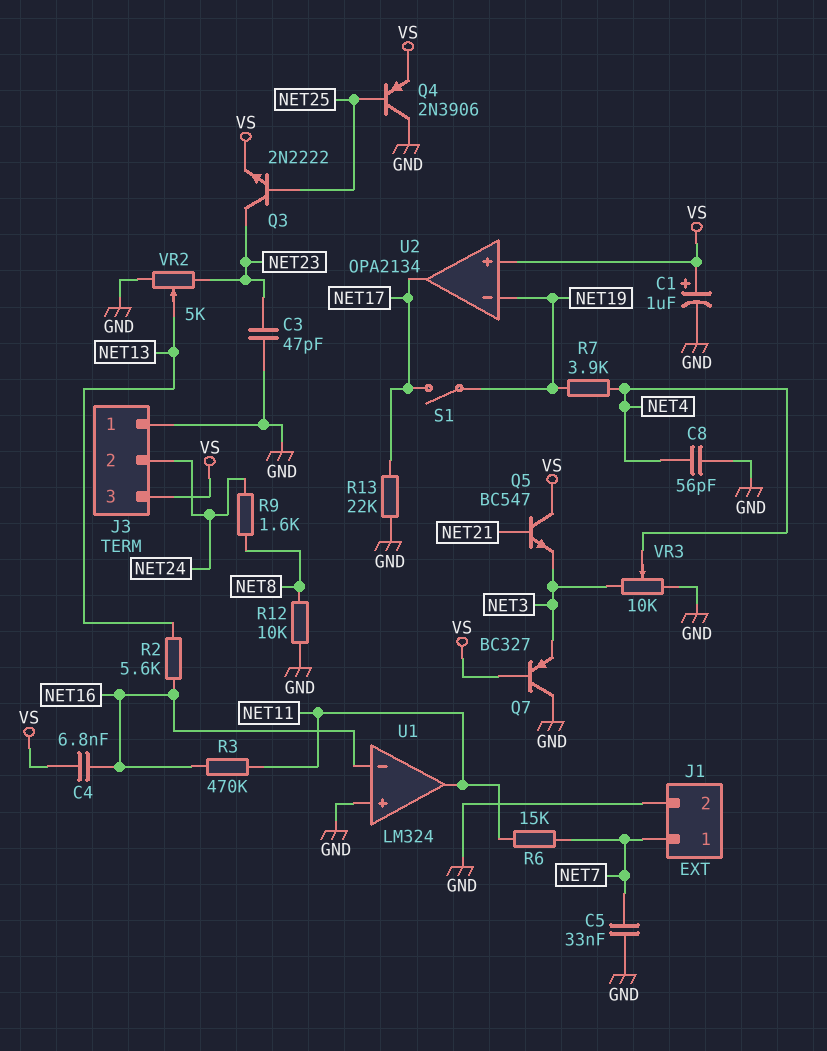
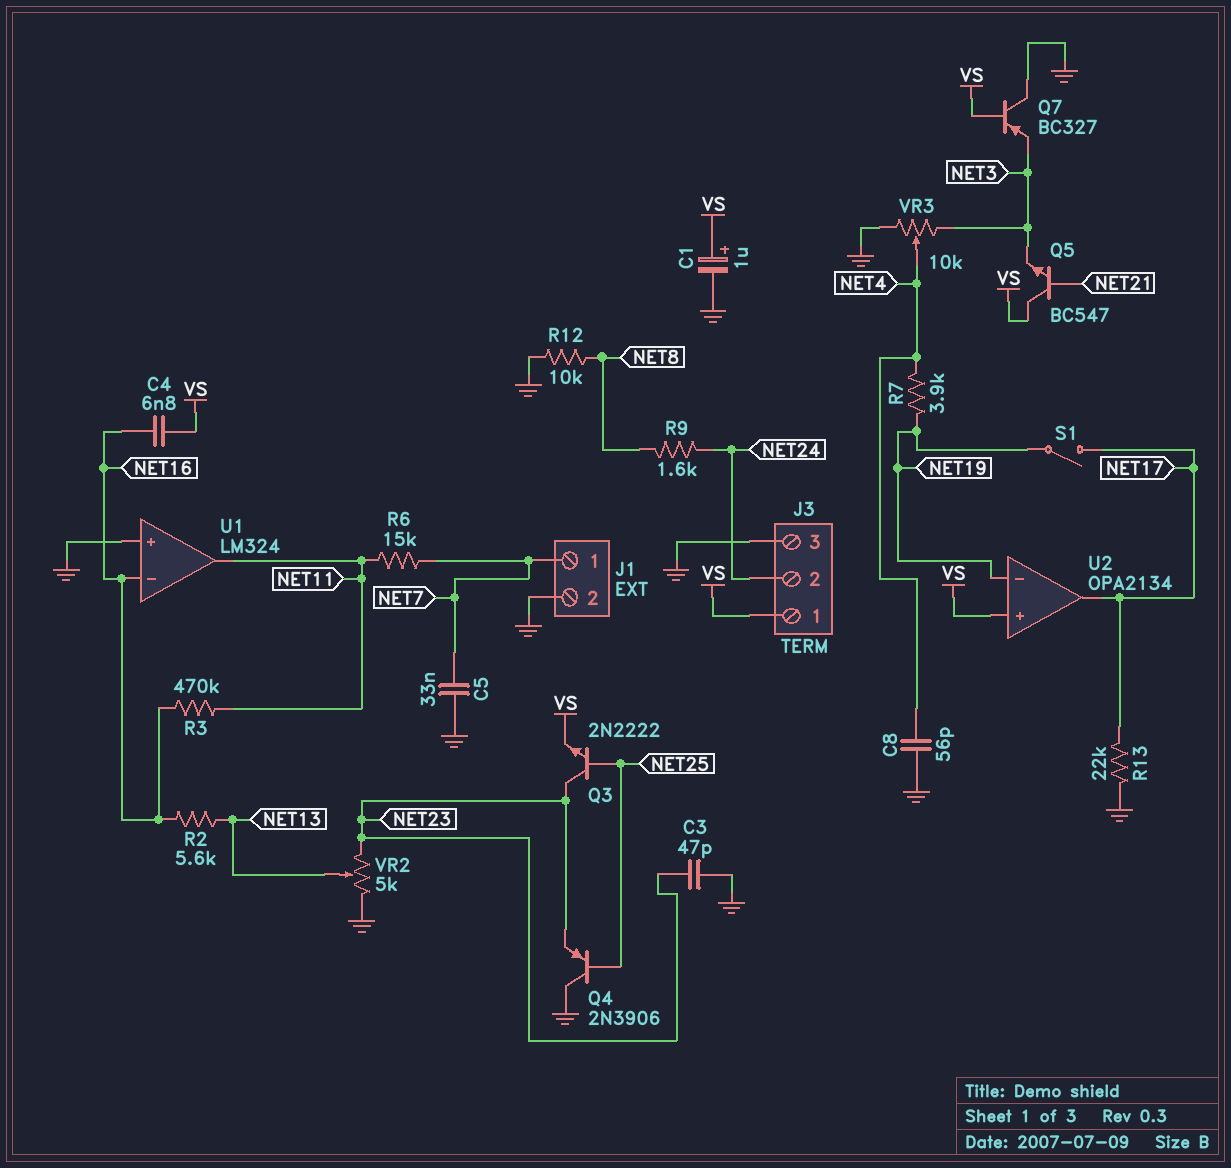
J3 pin 1: GND -> VS
J3 pin 3: VS -> GND
Q4: PNP 2N3906 (B NET25, C GND, E VS) -> PNP 2N3906 (B NET25, C GND, E NET23)

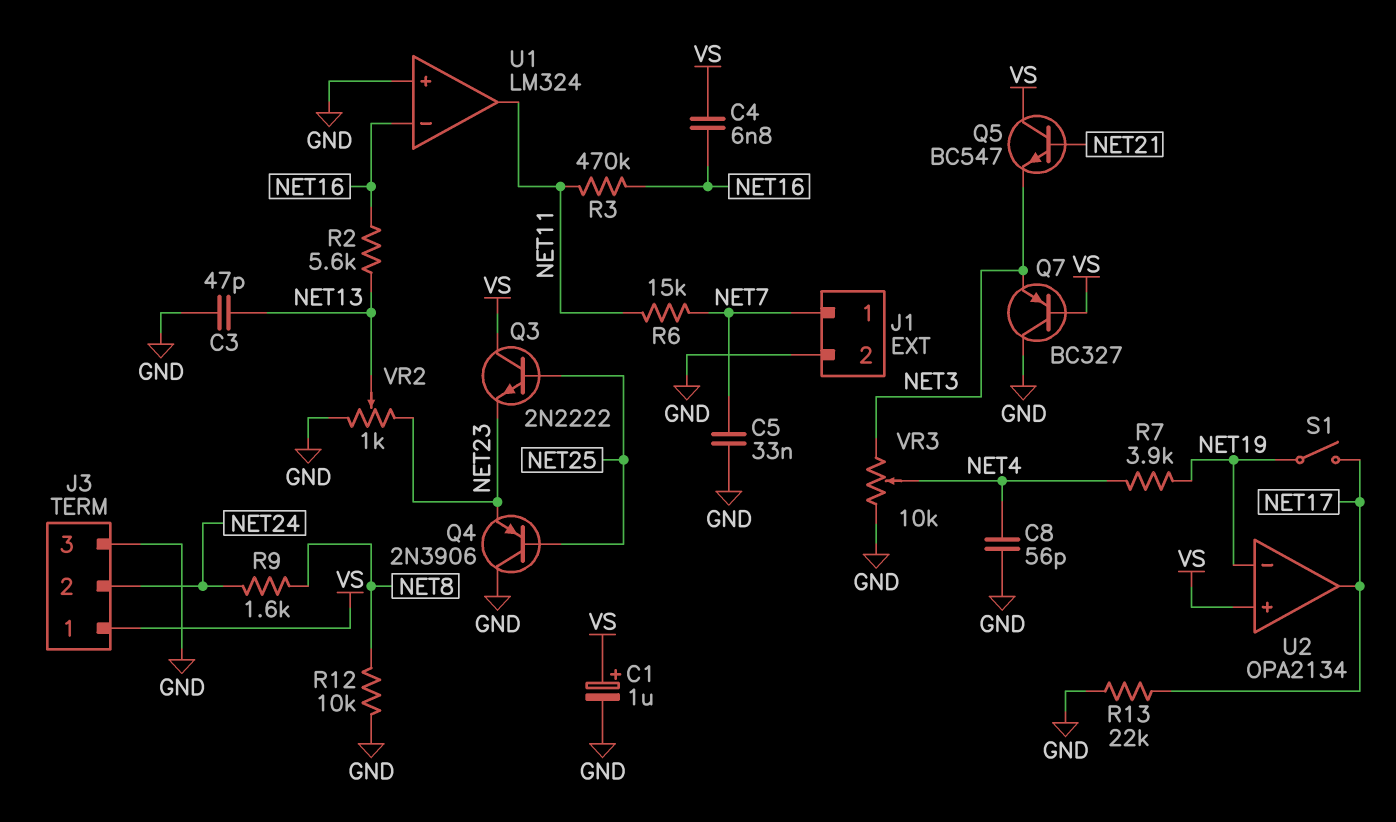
C3: 47pF (GND, NET23) -> 47pF (GND, NET13)
Q3: NPN 2N2222 (B NET25, C NET23, E VS) -> NPN 2N2222 (B NET25, C VS, E NET23)
VR2: 5k (GND, NET23, wiper NET13) -> 1k (GND, NET23, wiper NET13)

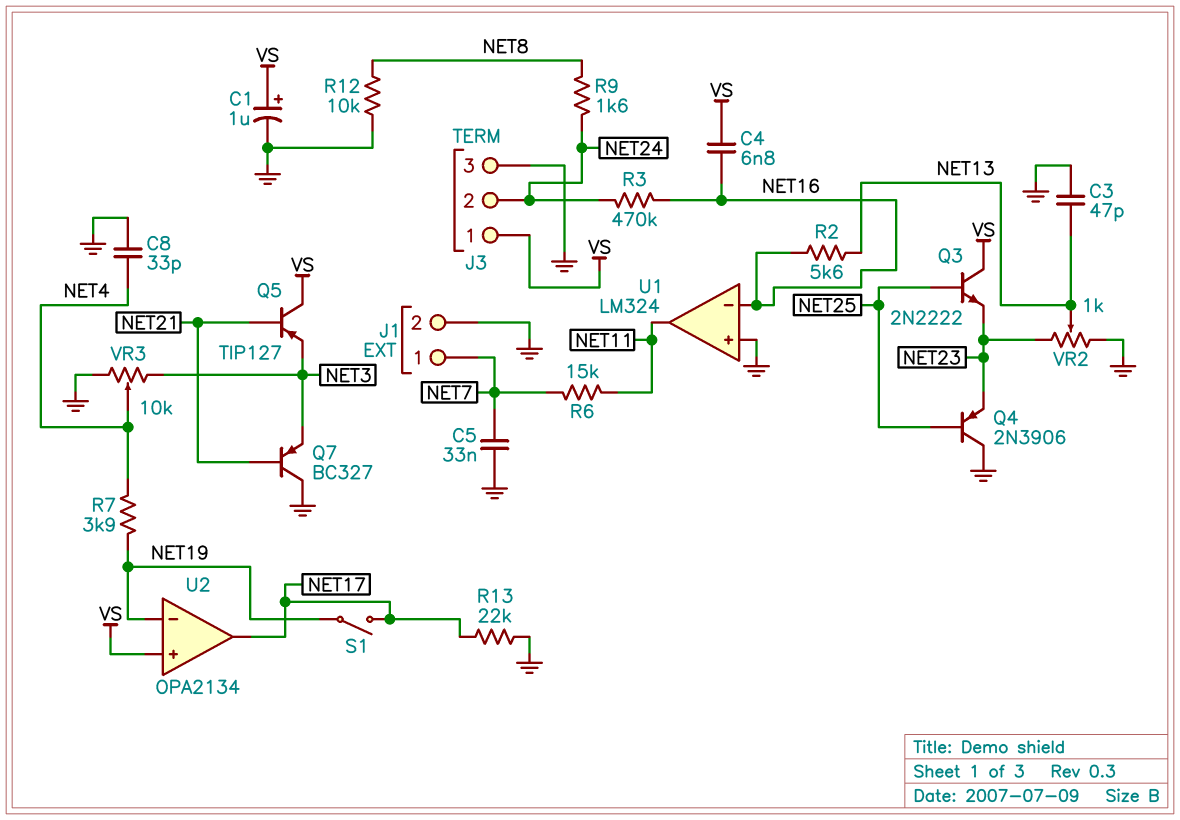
C8: 56pF (GND, NET4) -> 33pF (GND, NET4)
Q5: NPN BC547 (B NET21, C VS, E NET3) -> PNP TIP127 (B NET21, C VS, E NET3)
Q7: PNP BC327 (B VS, C GND, E NET3) -> PNP BC327 (B NET21, C GND, E NET3)
R3: 470k (NET11, NET16) -> 470k (NET16, NET24)

